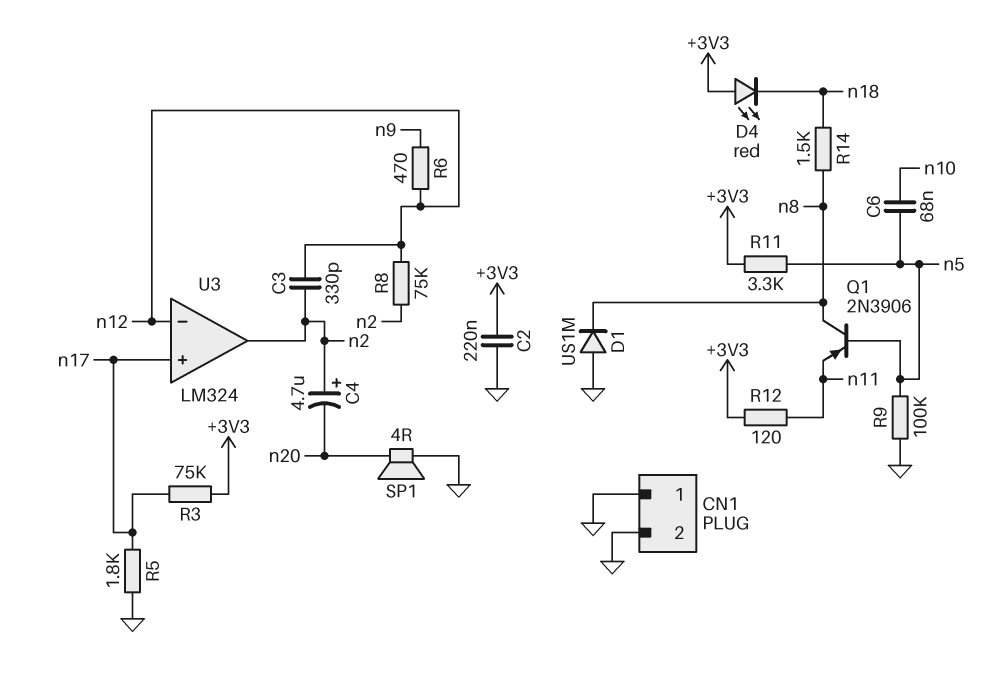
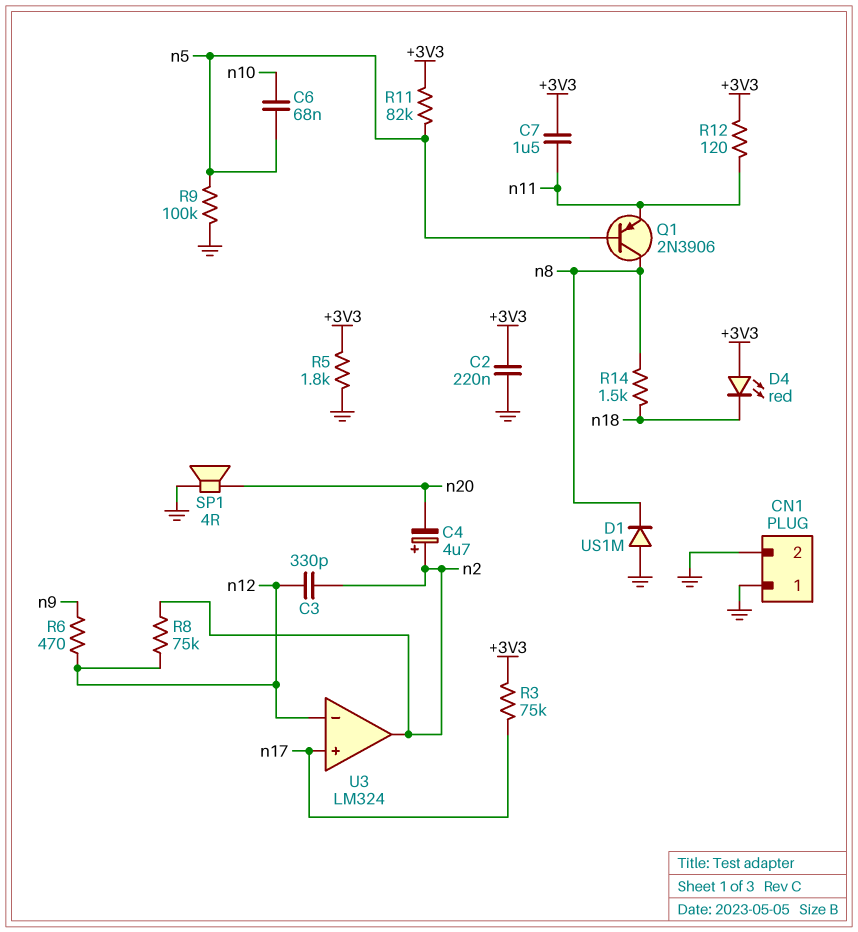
C7: none -> 1.5uF (+3V3, n11)
R5: 1.8k (GND, n17) -> 1.8k (+3V3, GND)
R11: 3.3k (+3V3, n5) -> 82k (+3V3, n5)

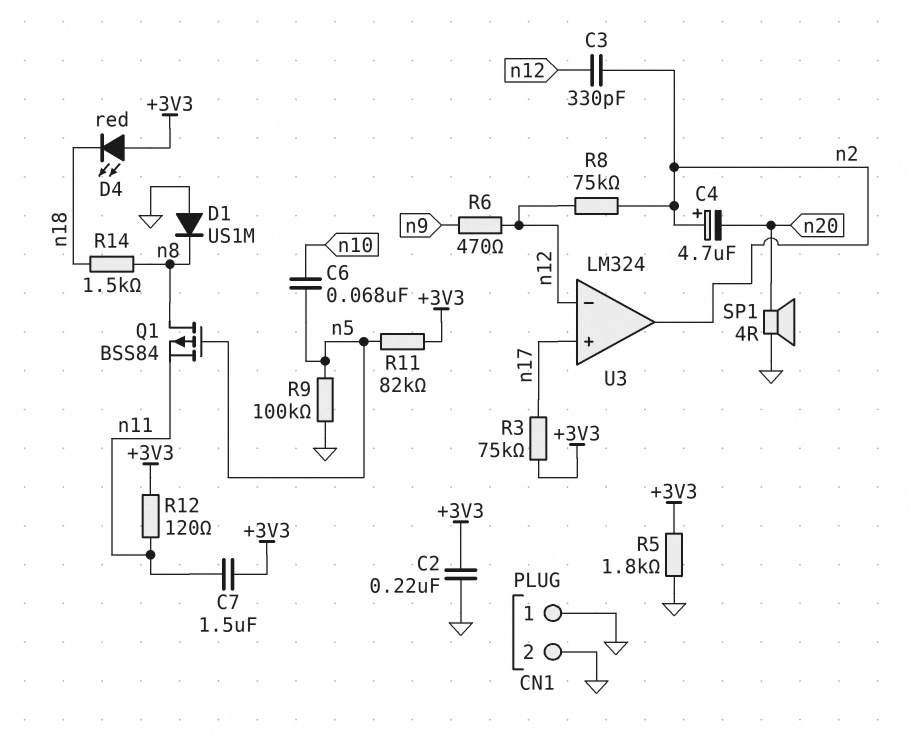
Q1: PNP 2N3906 (B n5, C n8, E n11) -> PMOS BSS84 (G n5, D n8, S n11)

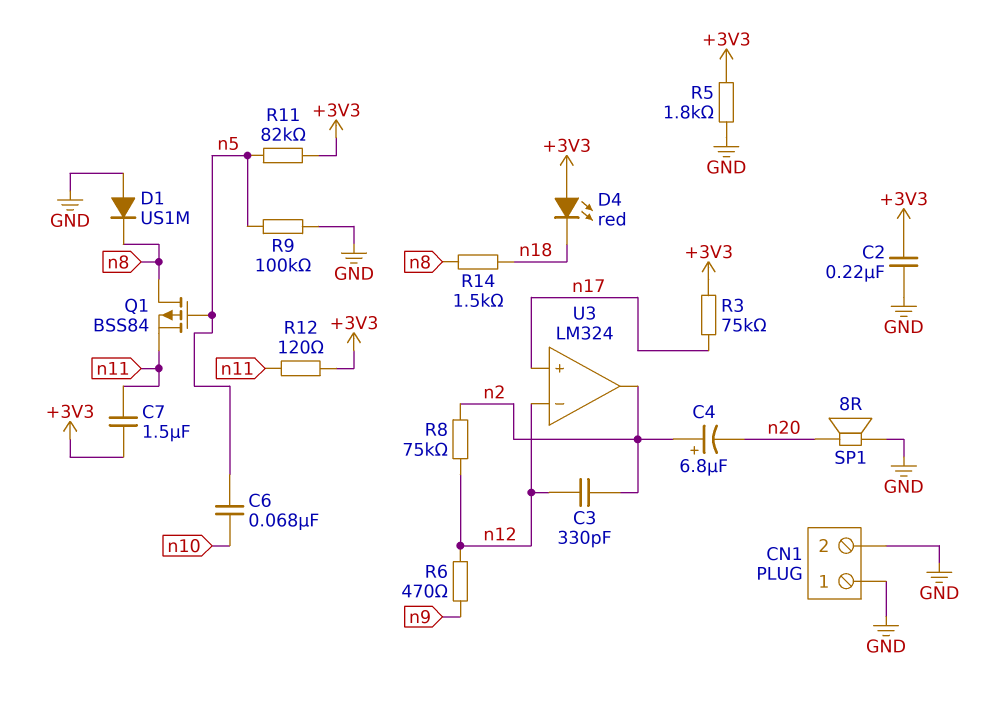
C4: 4.7uF (plus n2, minus n20) -> 6.8uF (plus n2, minus n20)
SP1: speaker 4R (GND, n20) -> speaker 8R (GND, n20)

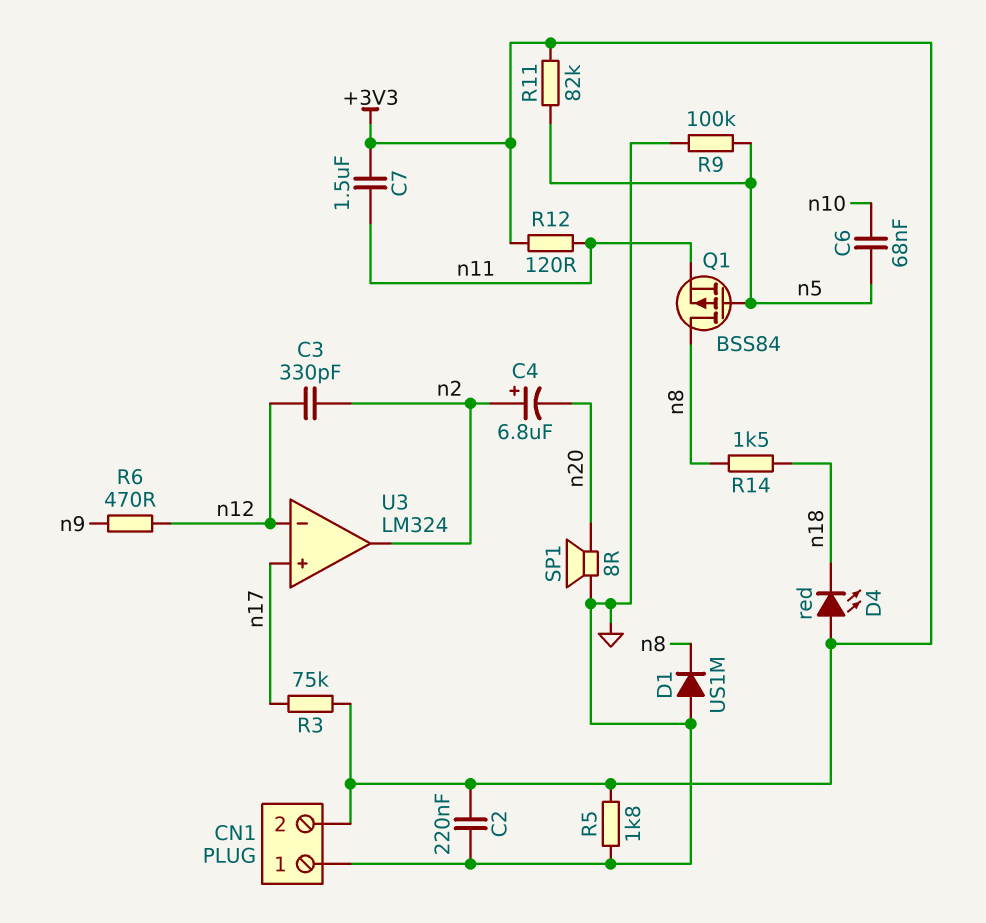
CN1 pin 2: GND -> +3V3
R8: 75k (n2, n12) -> none

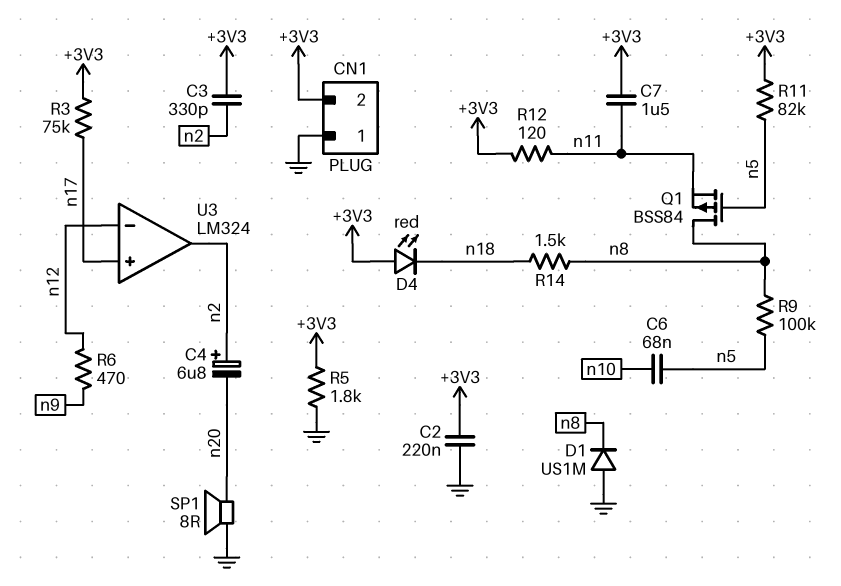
C3: 330pF (n2, n12) -> 330pF (+3V3, n2)
R9: 100k (GND, n5) -> 100k (n5, n8)

